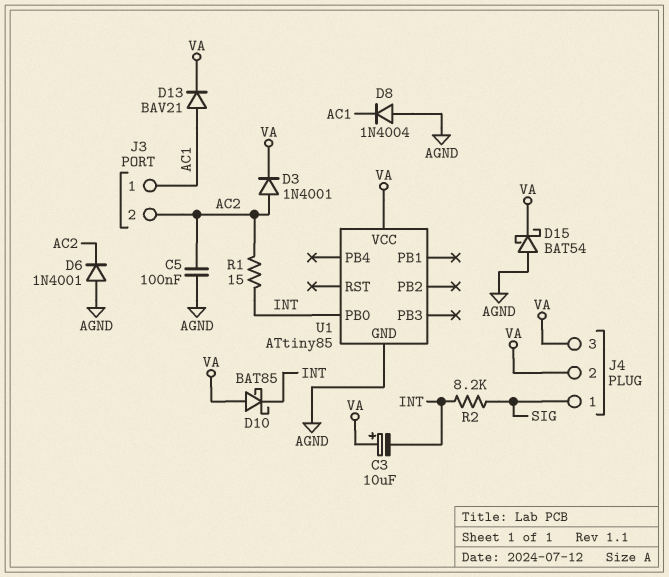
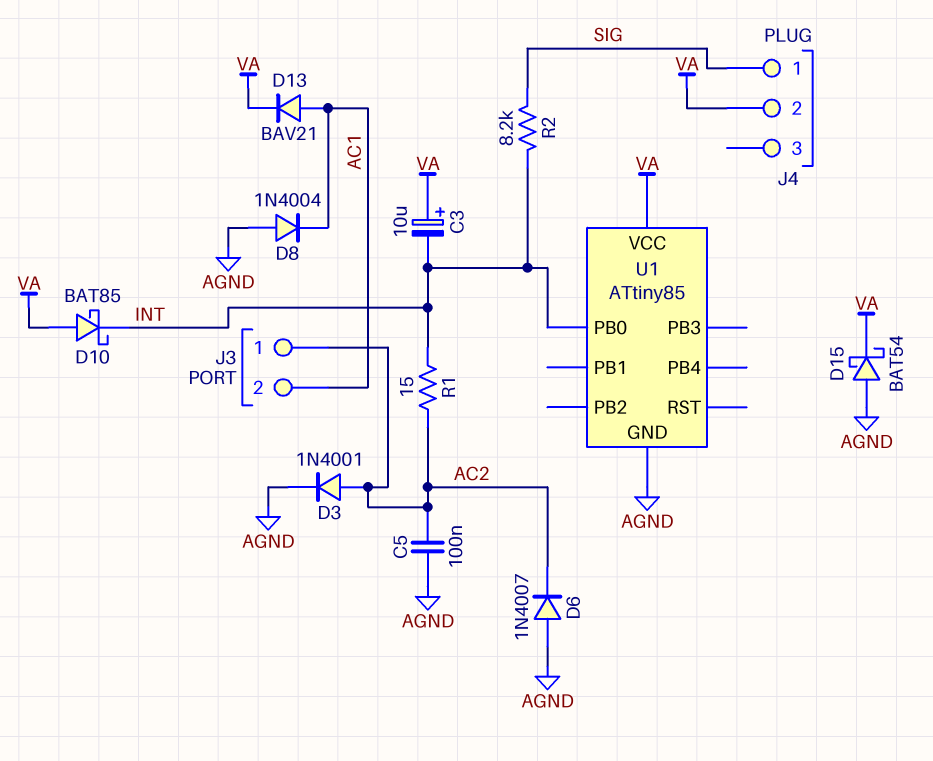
D3: diode 1N4001 (A AC2, K VA) -> diode 1N4001 (A AC2, K AGND)
D6: diode 1N4001 (A AGND, K AC2) -> diode 1N4007 (A AGND, K AC2)
J3 pin 1: AC1 -> AC2
J3 pin 2: AC2 -> AC1
J4 pin 3: VA -> none

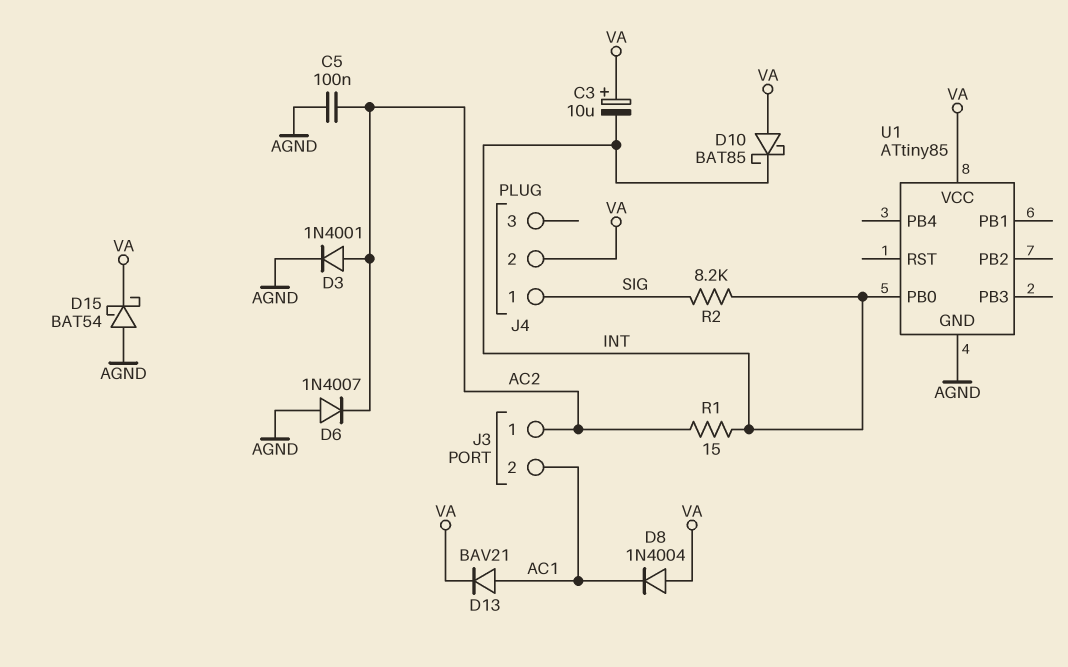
D8: diode 1N4004 (A AGND, K AC1) -> diode 1N4004 (A VA, K AC1)

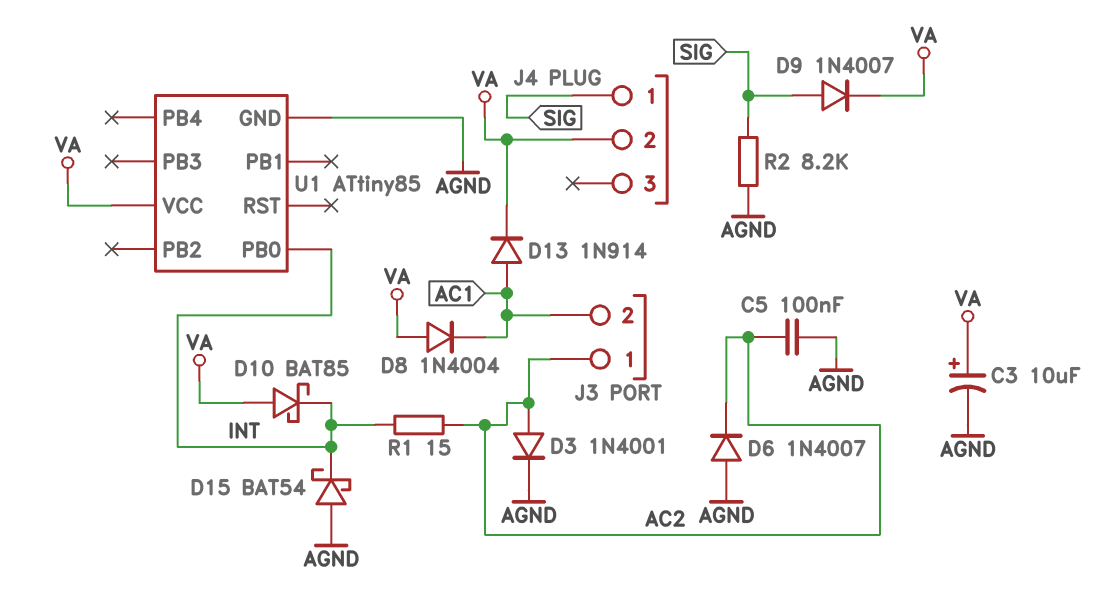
C3: 10uF (plus VA, minus INT) -> 10uF (plus VA, minus AGND)
D9: none -> diode 1N4007 (A SIG, K VA)
D13: diode BAV21 (A AC1, K VA) -> diode 1N914 (A AC1, K VA)
D15: schottky BAT54 (A AGND, K VA) -> schottky BAT54 (A AGND, K INT)
R2: 8.2k (INT, SIG) -> 8.2k (AGND, SIG)

